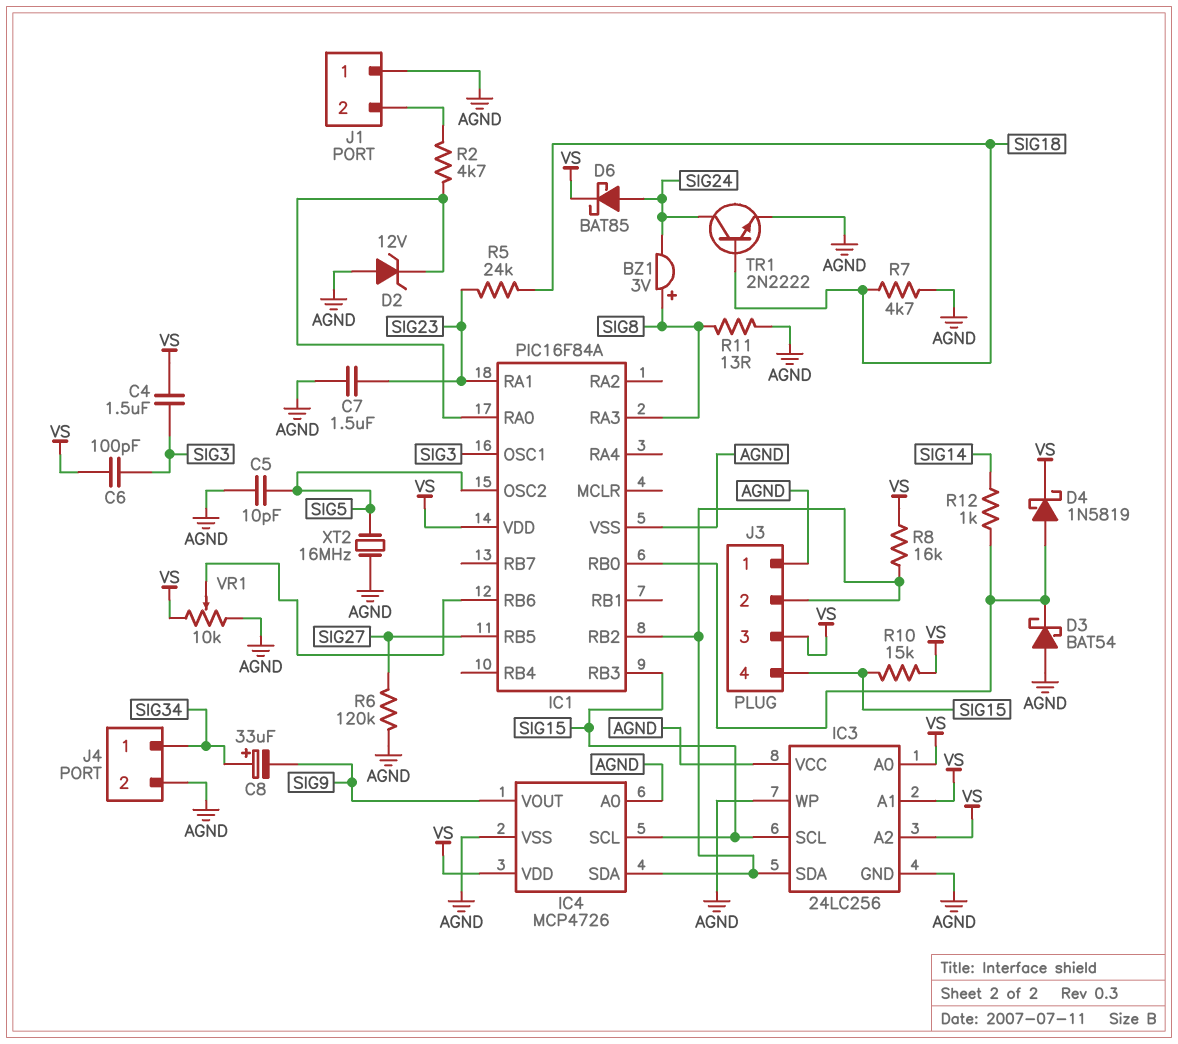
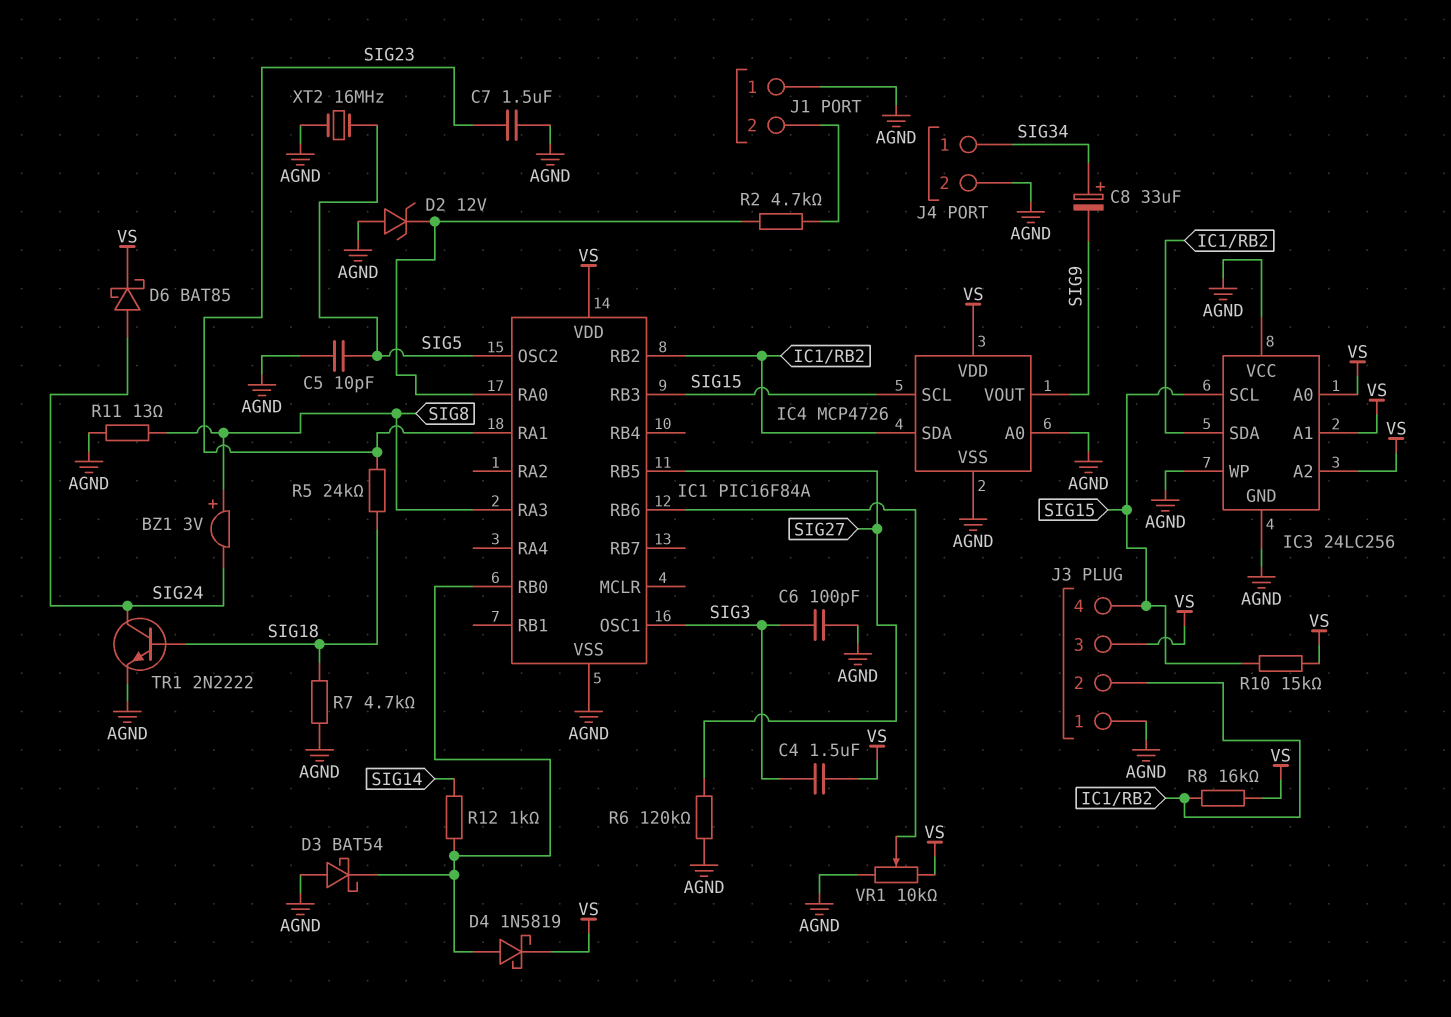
C6: 100pF (SIG3, VS) -> 100pF (AGND, SIG3)

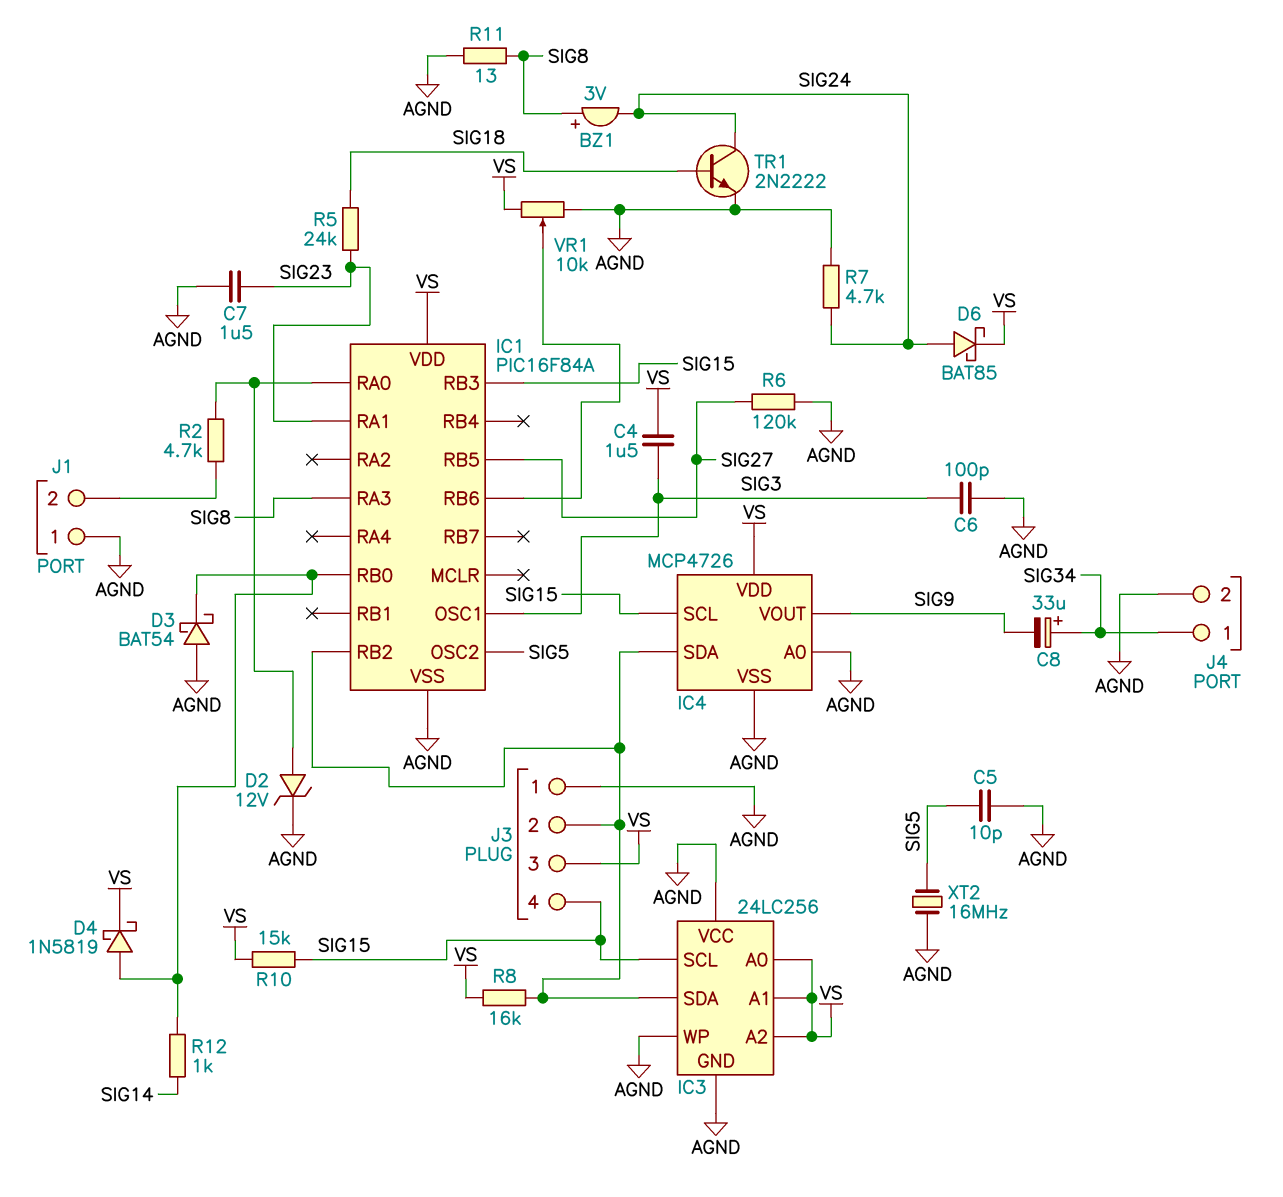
D2: zener 12V (A AGND, K IC1/RA0) -> zener 12V (A IC1/RA0, K AGND)
R7: 4.7k (AGND, SIG18) -> 4.7k (AGND, SIG24)

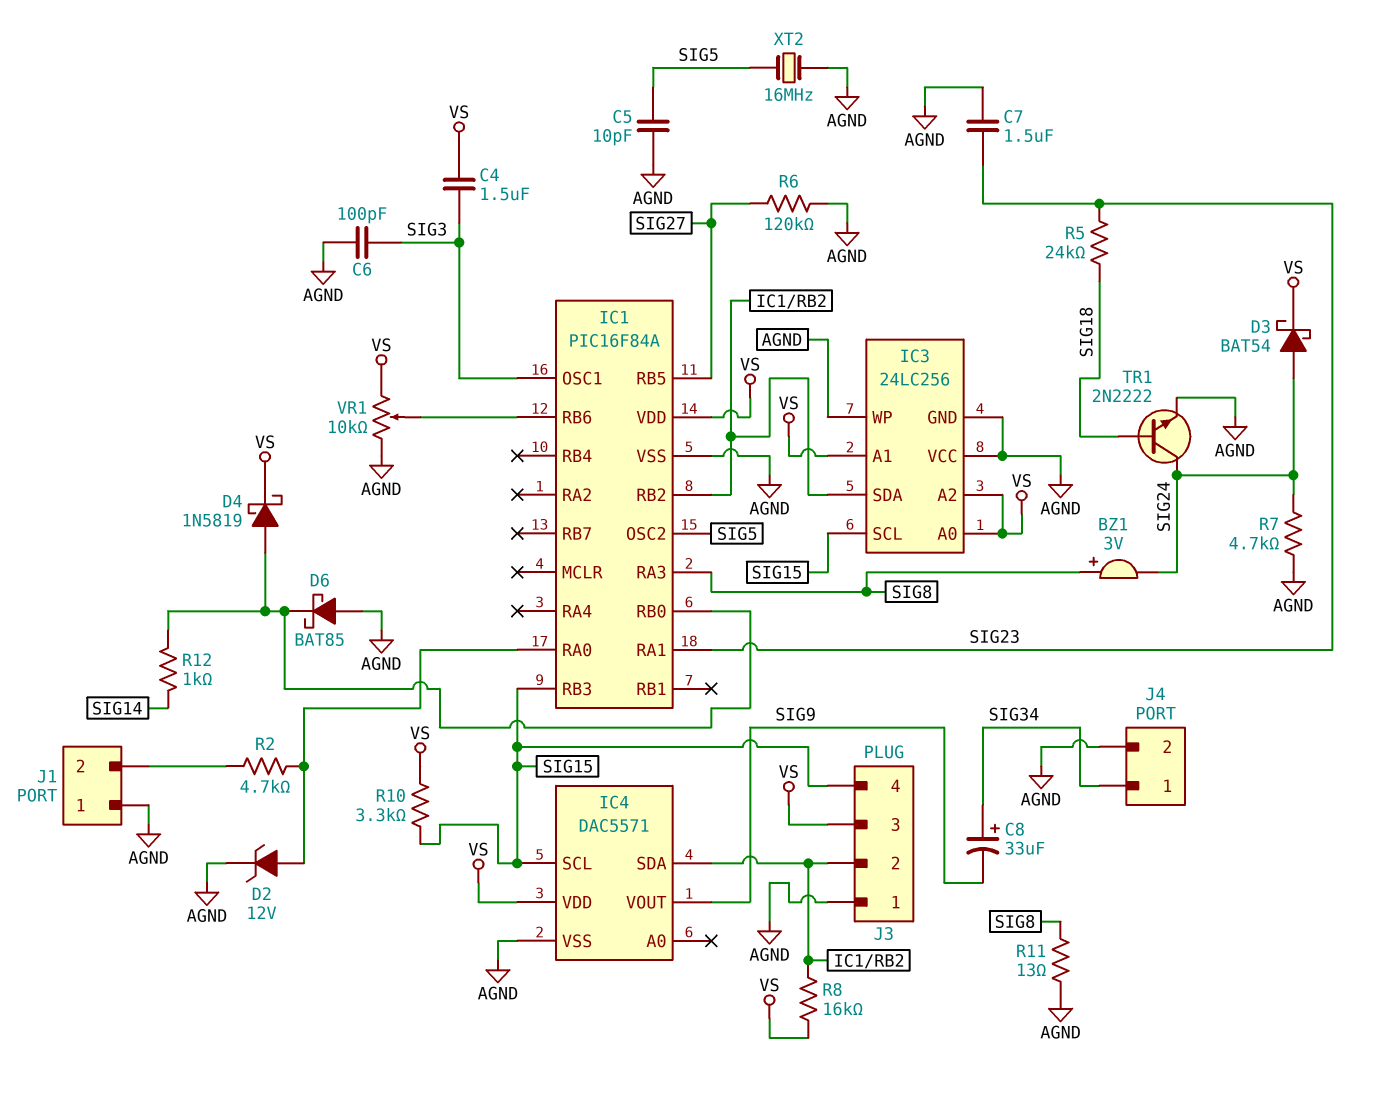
D3: schottky BAT54 (A AGND, K IC1/RB0) -> schottky BAT54 (A SIG24, K VS)
D6: schottky BAT85 (A SIG24, K VS) -> schottky BAT85 (A AGND, K IC1/RB0)
IC4: MCP4726 -> DAC5571
IC4 pin A0: AGND -> none
R10: 15k (SIG15, VS) -> 3.3k (SIG15, VS)

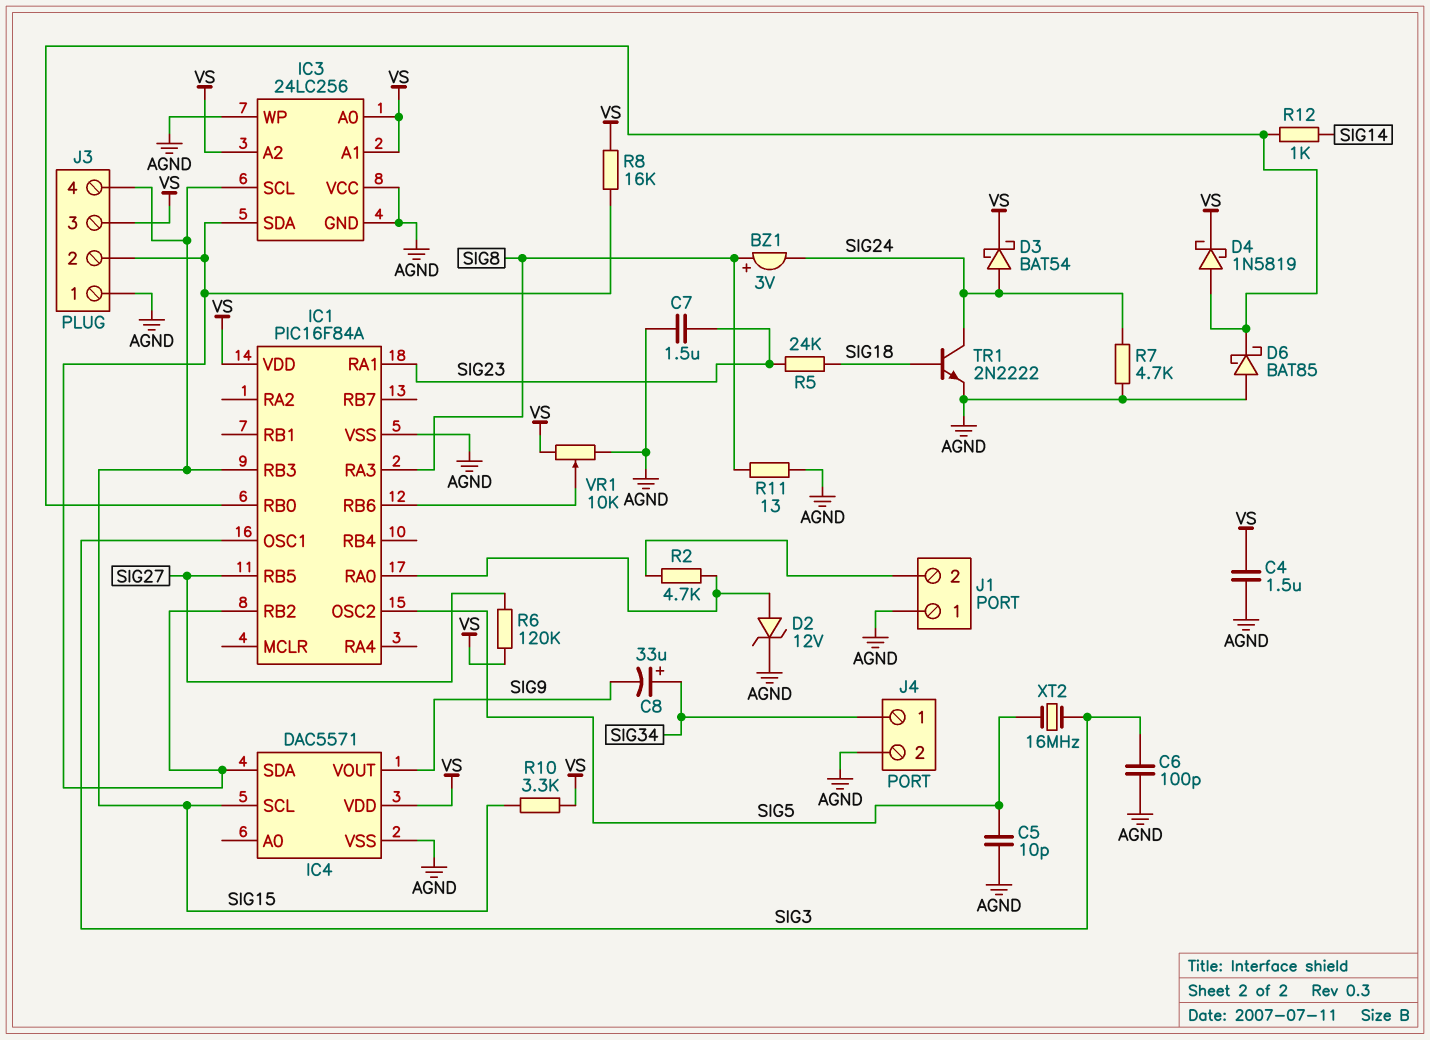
C4: 1.5uF (SIG3, VS) -> 1.5uF (AGND, VS)
R6: 120k (AGND, SIG27) -> 120k (SIG27, VS)
XT2: 16MHz (AGND, SIG5) -> 16MHz (SIG3, SIG5)

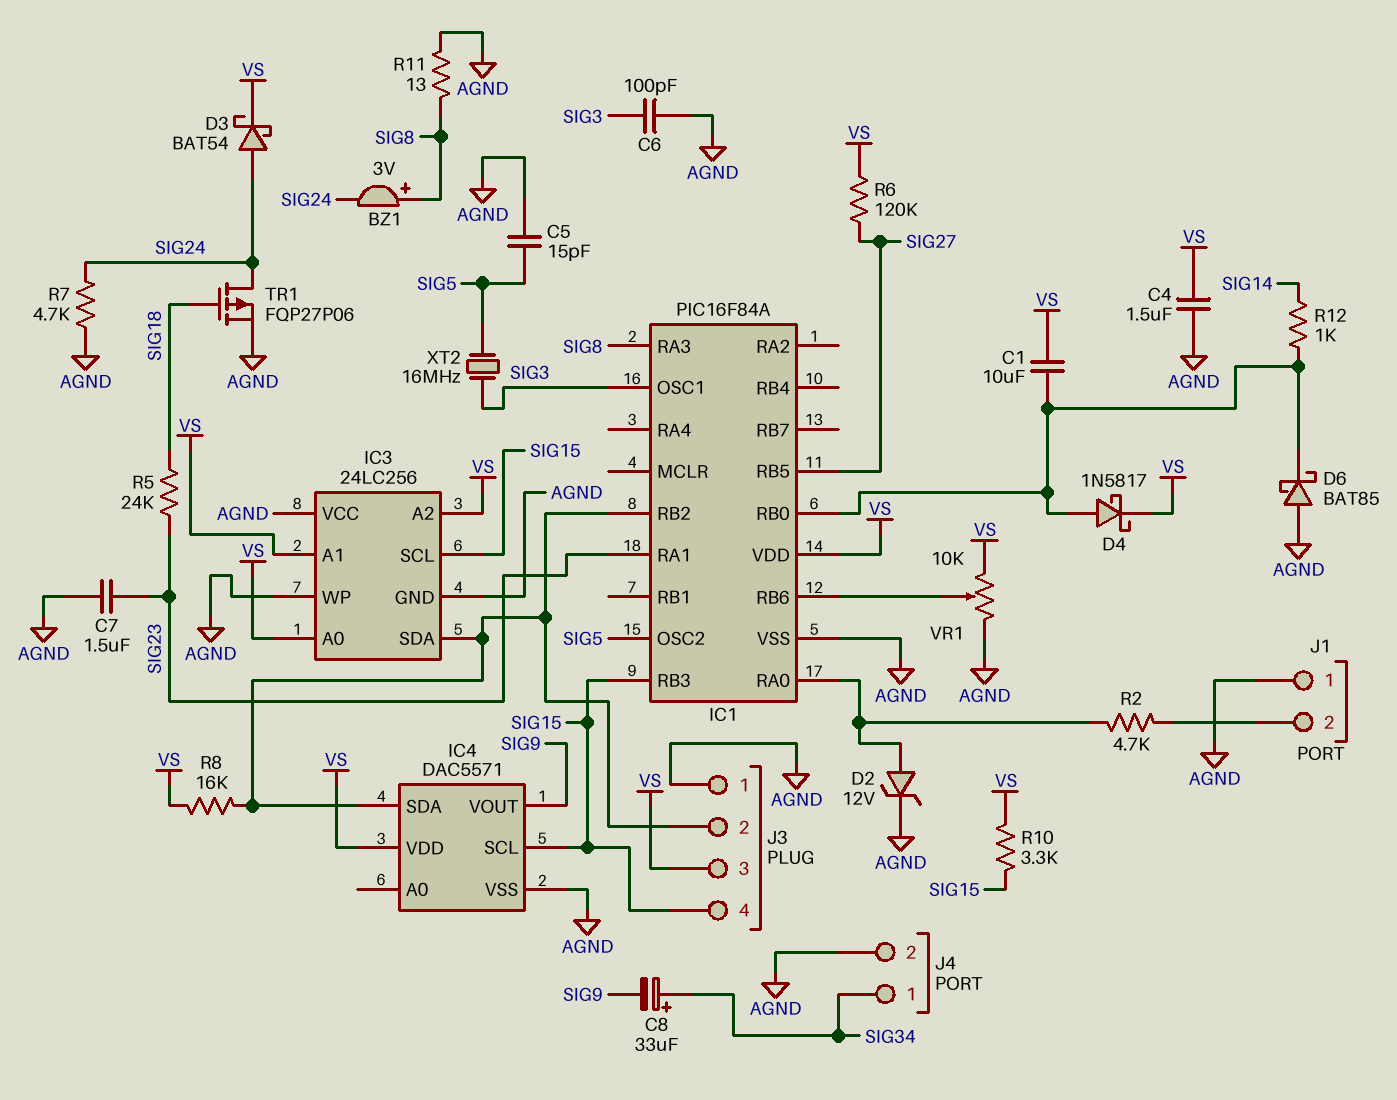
C1: none -> 10uF (IC1/RB0, VS)
C5: 10pF (AGND, SIG5) -> 15pF (AGND, SIG5)
D4: schottky 1N5819 (A IC1/RB0, K VS) -> schottky 1N5817 (A IC1/RB0, K VS)
TR1: NPN 2N2222 (B SIG18, C SIG24, E AGND) -> PMOS FQP27P06 (G SIG18, D SIG24, S AGND)

